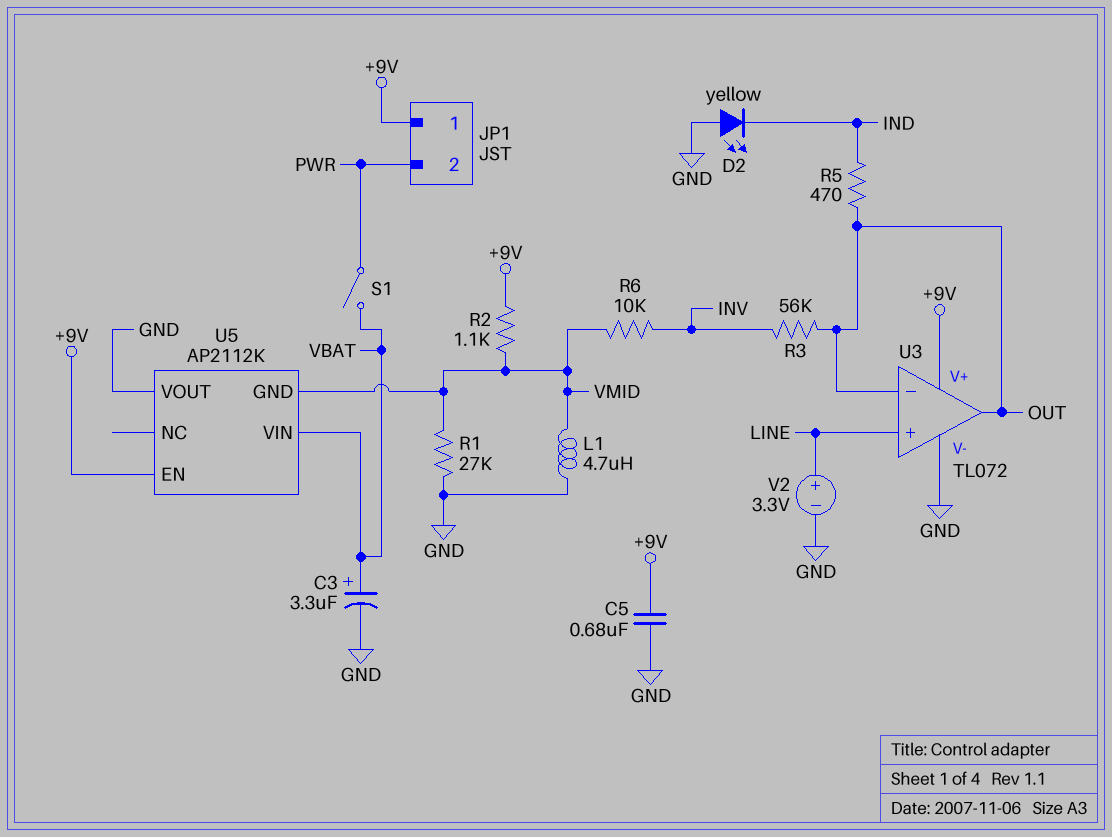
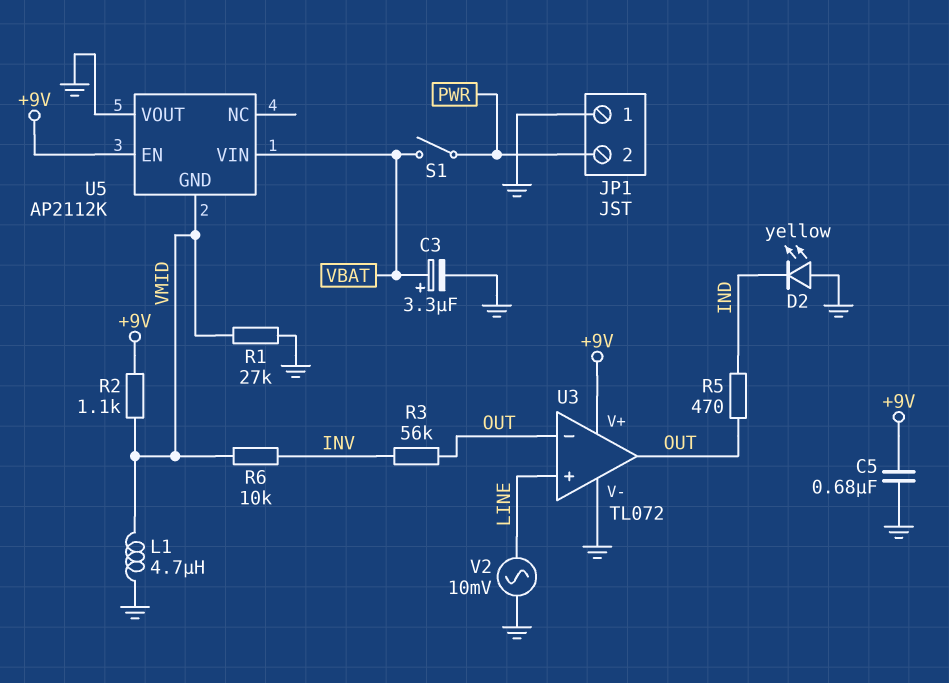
JP1 pin 1: +9V -> GND
V2: 3.3V (plus LINE, minus GND) -> AC 10mV (GND, LINE)

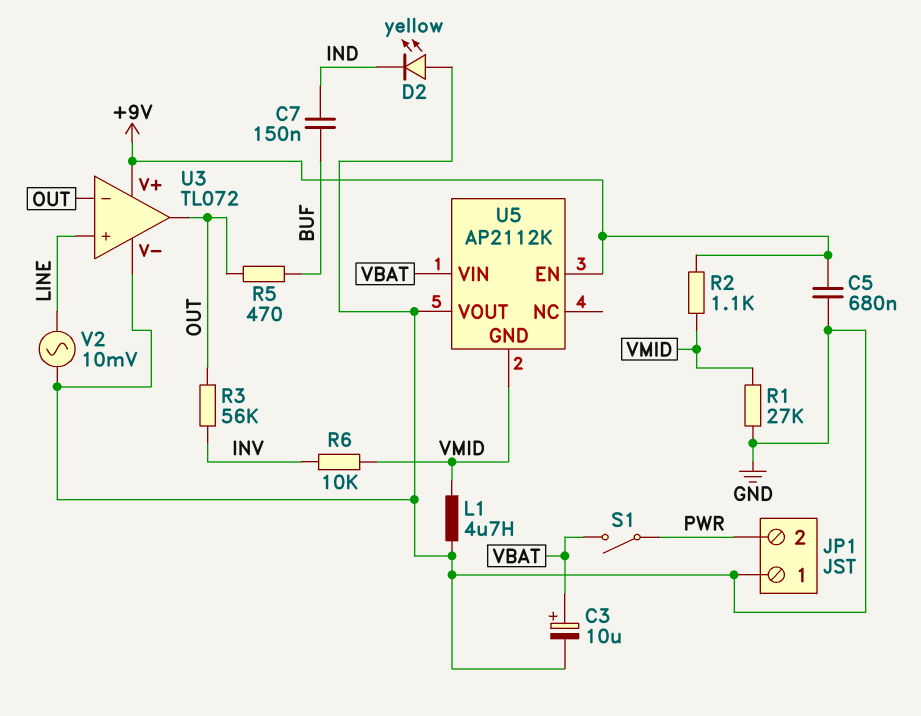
C3: 3.3uF (plus VBAT, minus GND) -> 10uF (plus VBAT, minus GND)
C7: none -> 150nF (BUF, IND)
R5: 470 (IND, OUT) -> 470 (BUF, OUT)

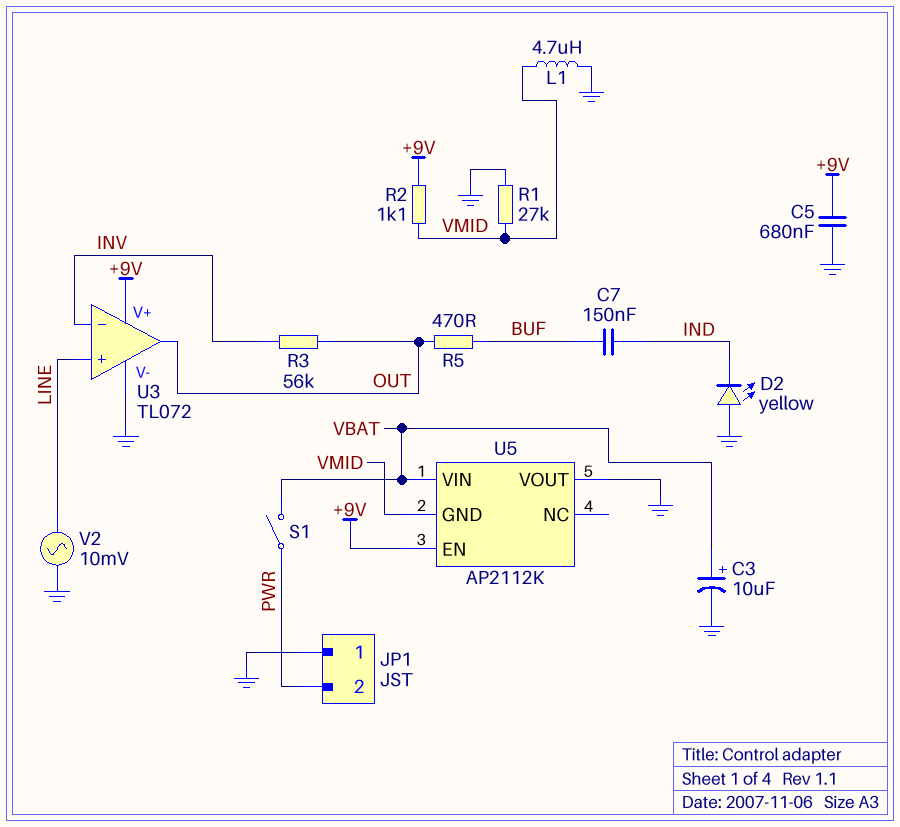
R6: 10k (INV, VMID) -> none
U3 pin in-: OUT -> INV

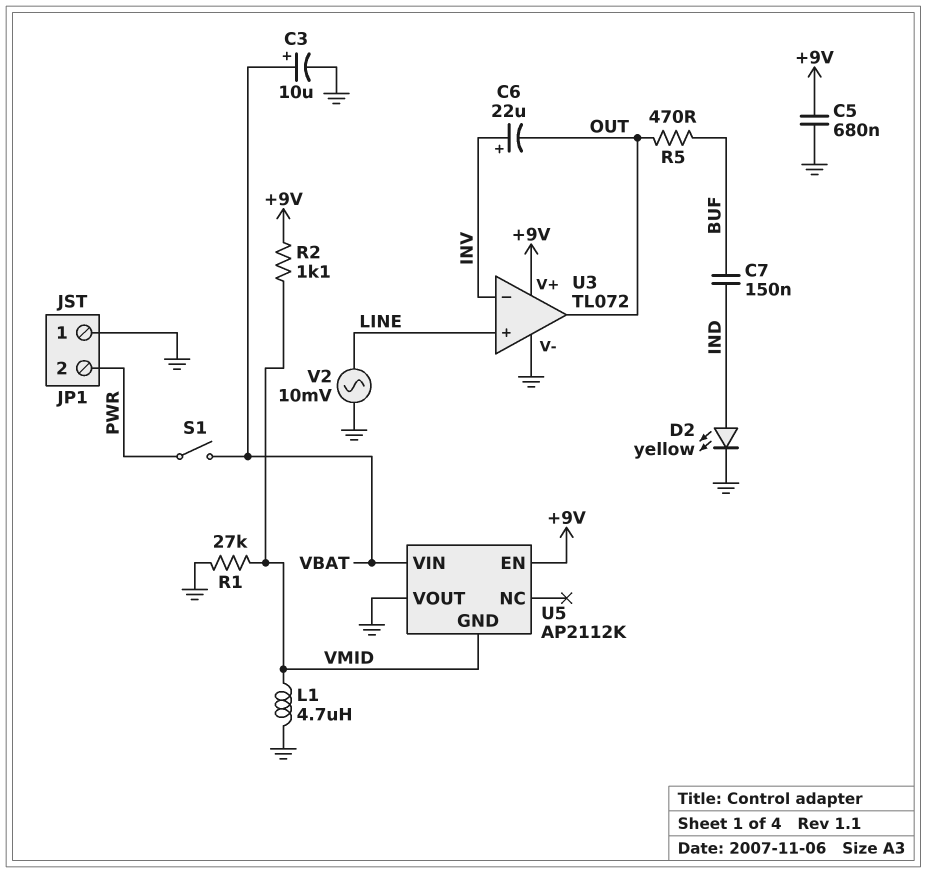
C6: none -> 22uF (plus INV, minus OUT)
D2: LED yellow (A GND, K IND) -> LED yellow (A IND, K GND)
R3: 56k (INV, OUT) -> none

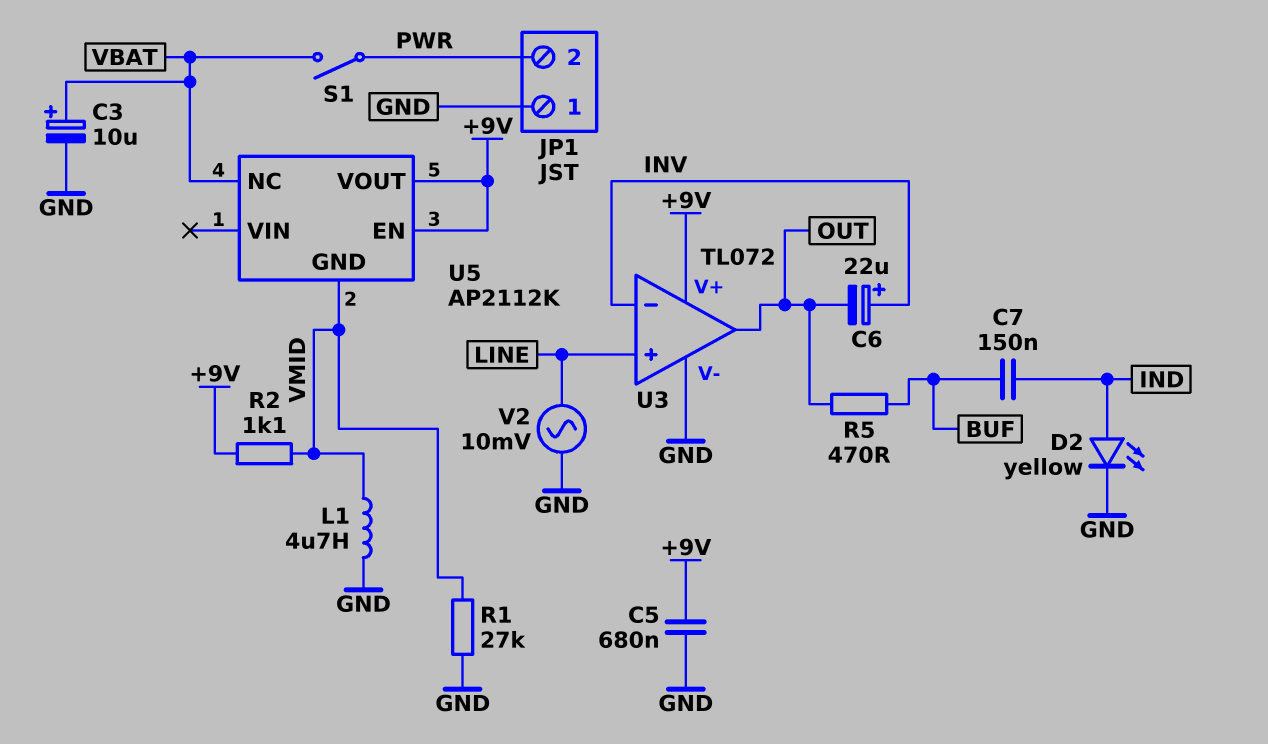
U5 pin NC: none -> VBAT
U5 pin VIN: VBAT -> none
U5 pin VOUT: GND -> +9V

